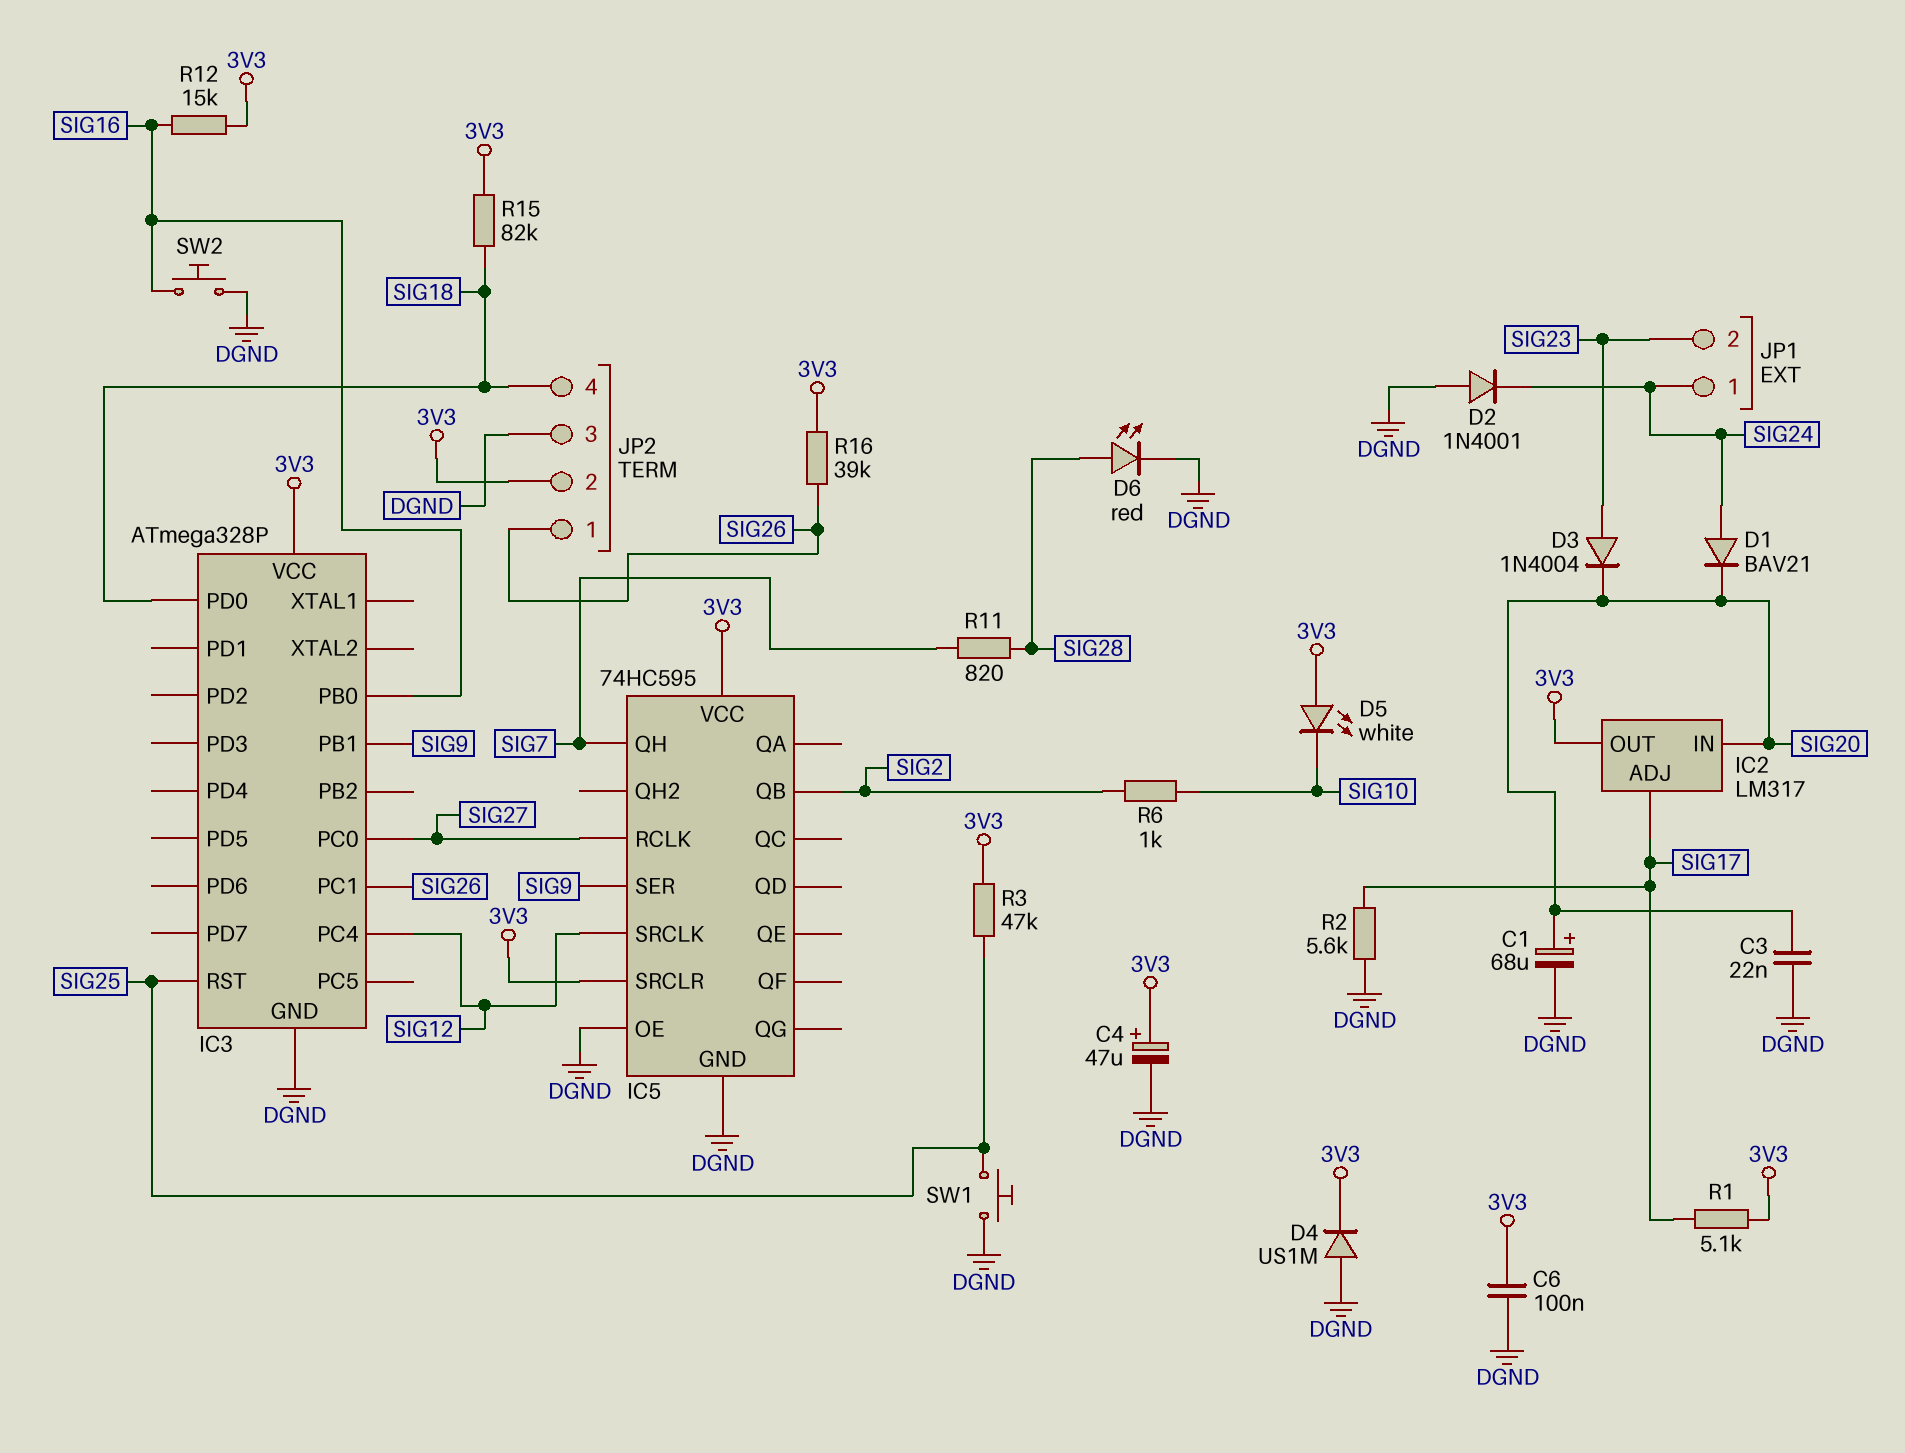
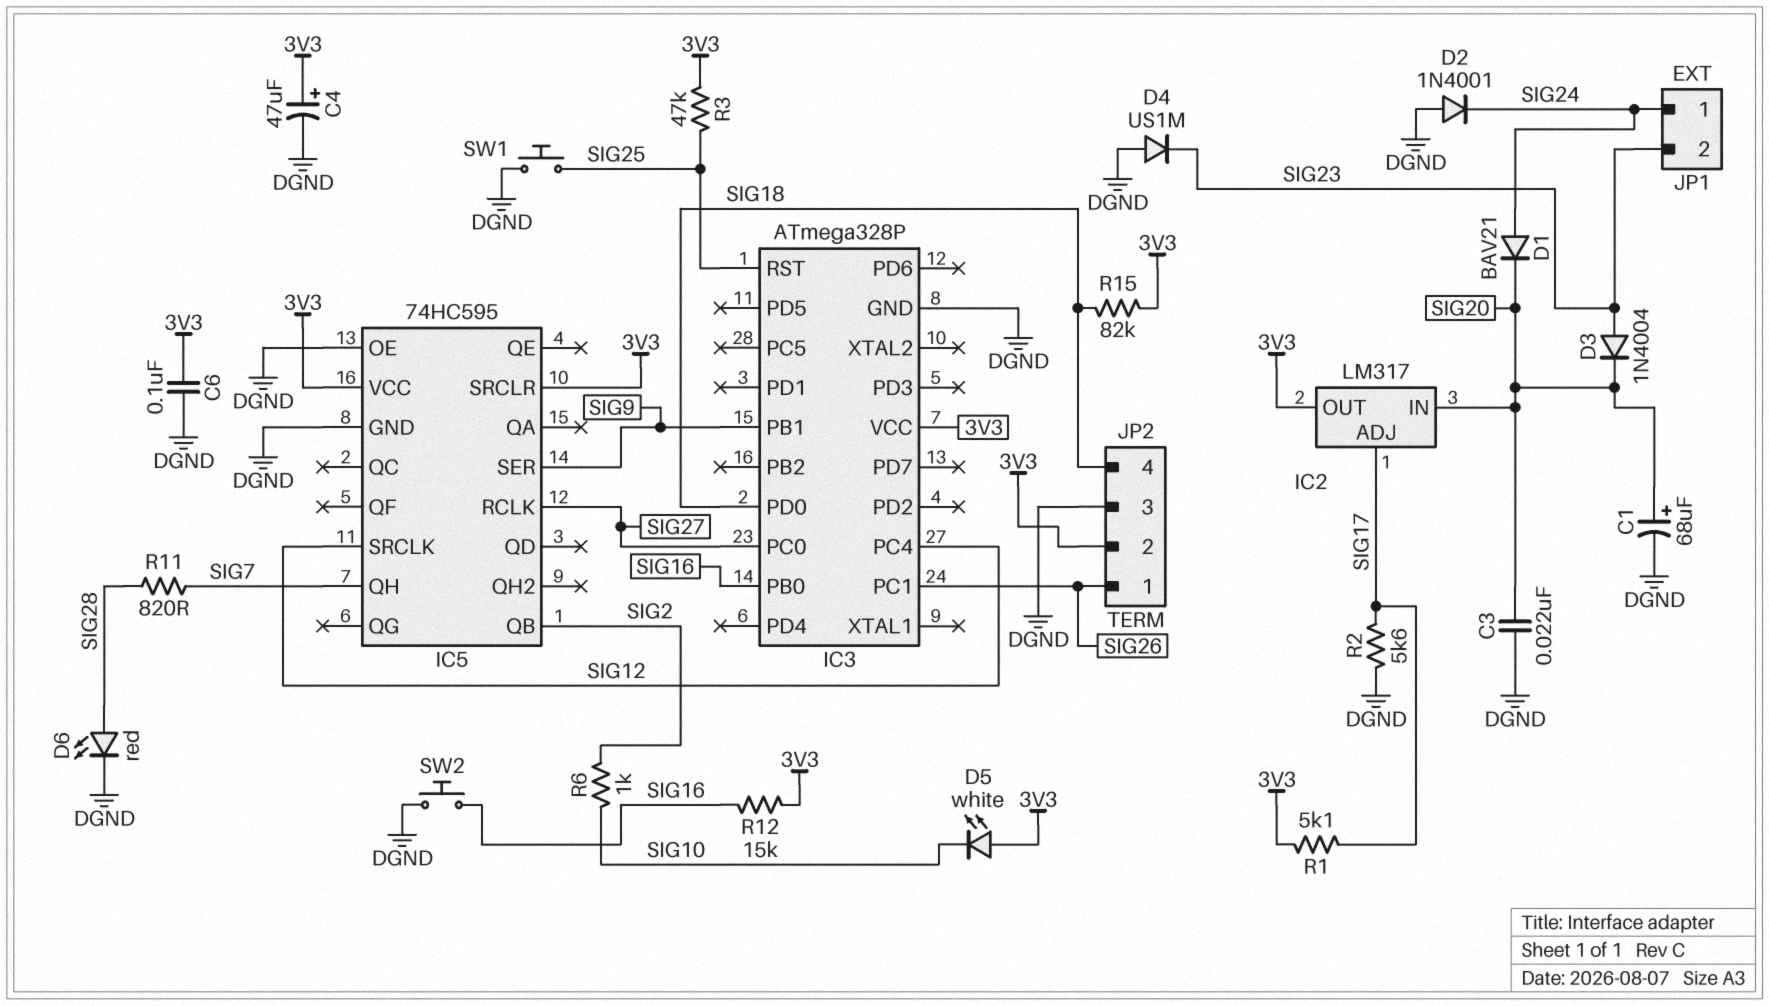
D4: diode US1M (A DGND, K 3V3) -> diode US1M (A DGND, K SIG23)
R16: 39k (3V3, SIG26) -> none

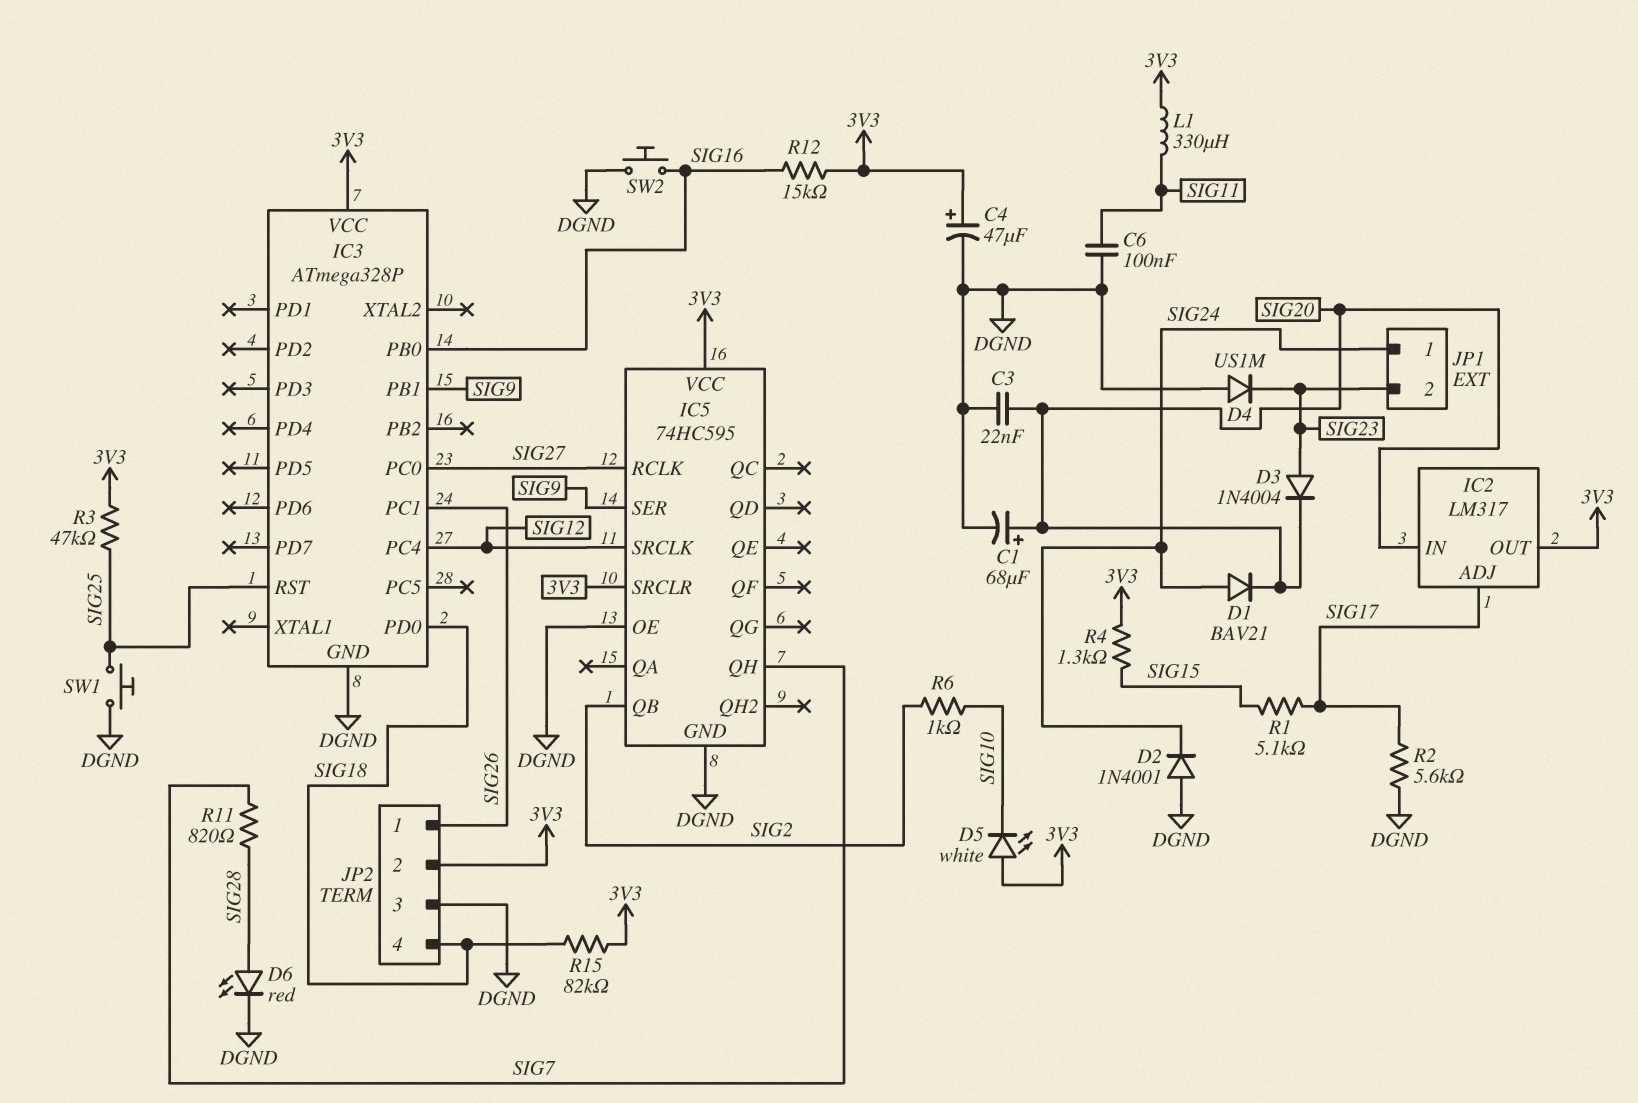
C6: 100nF (3V3, DGND) -> 100nF (DGND, SIG11)
L1: none -> 330uH (3V3, SIG11)
R1: 5.1k (3V3, SIG17) -> 5.1k (SIG15, SIG17)
R4: none -> 1.3k (3V3, SIG15)

